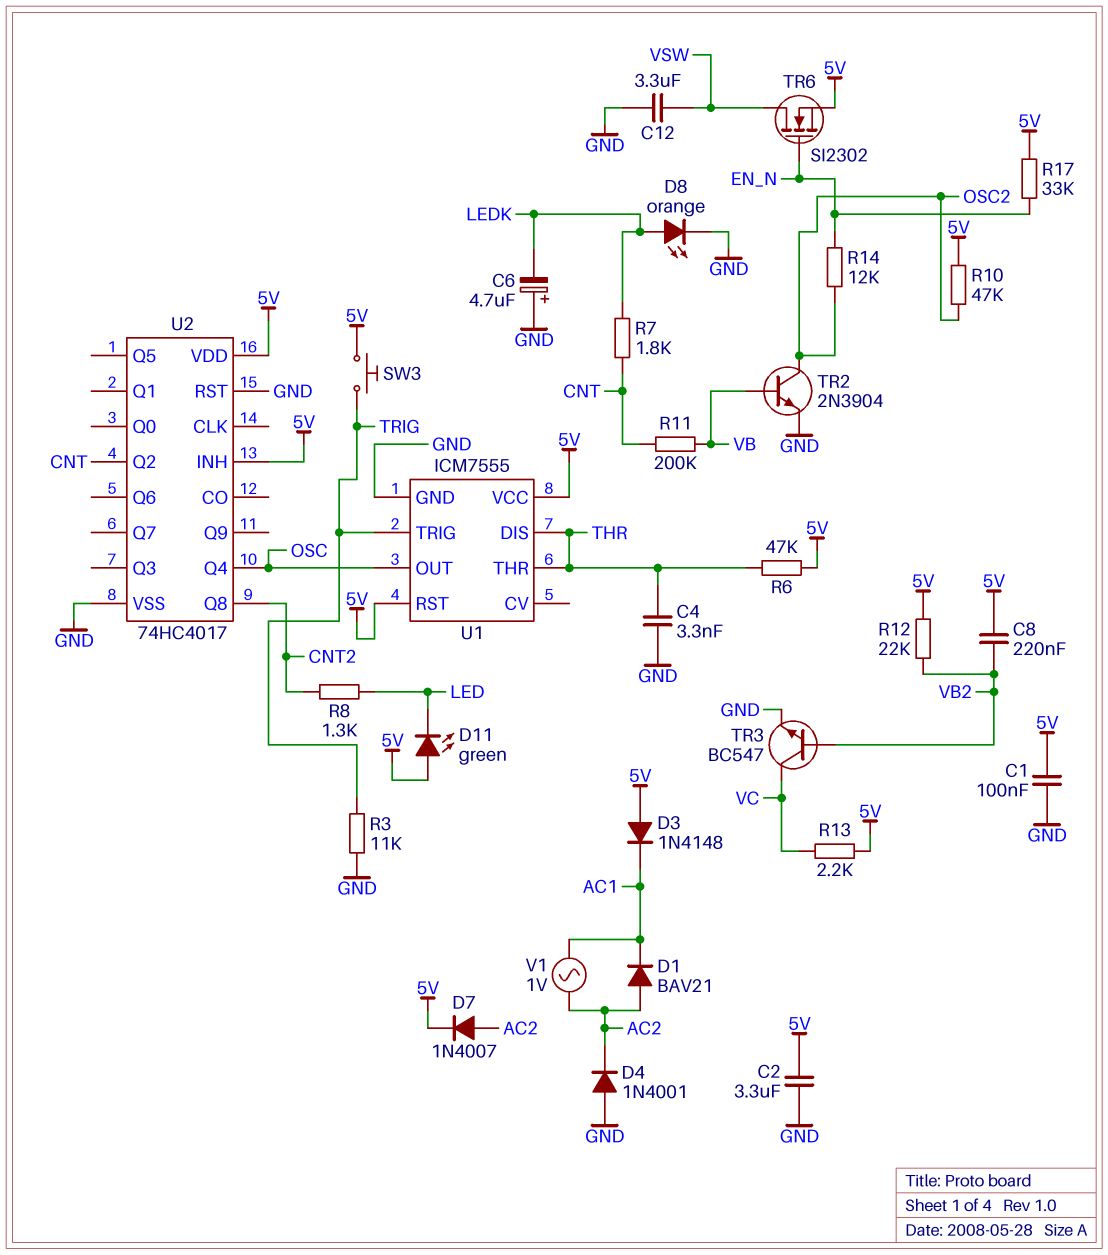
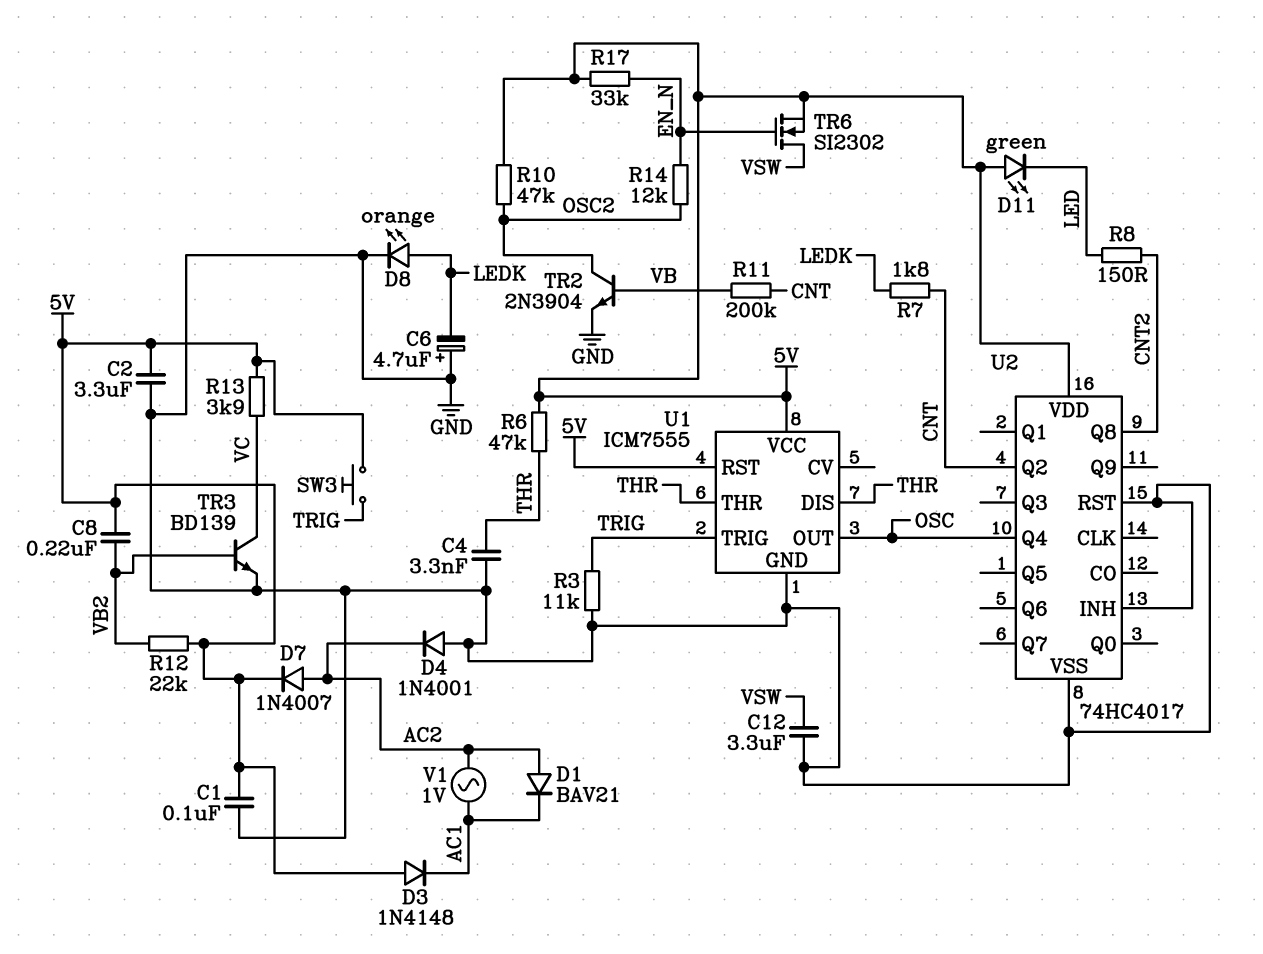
R8: 1.3k (CNT2, LED) -> 150 (CNT2, LED)
R13: 2.2k (5V, VC) -> 3.9k (5V, VC)
TR3: NPN BC547 (B VB2, C VC, E GND) -> NPN BD139 (B VB2, C VC, E GND)
U2 pin INH: 5V -> GND

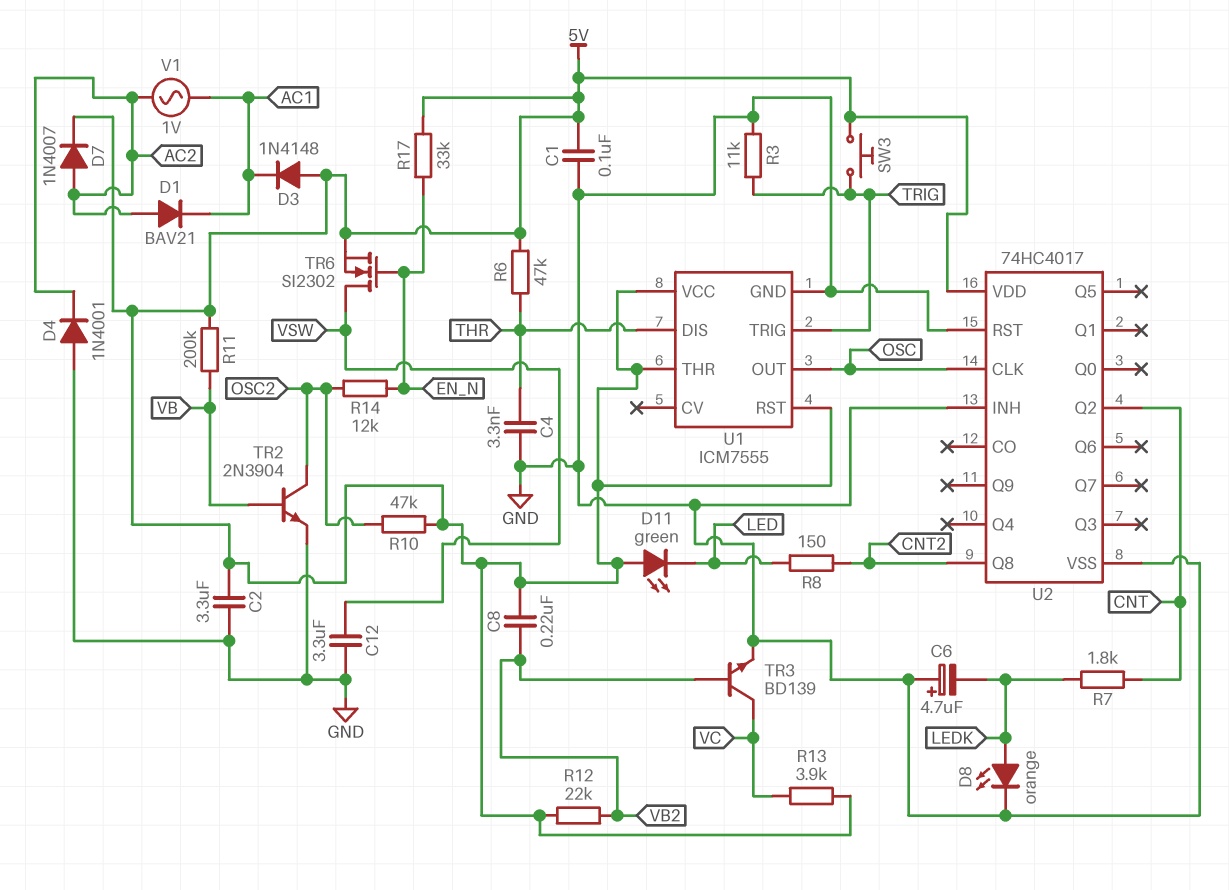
R11: 200k (CNT, VB) -> 200k (5V, VB)
U1 pin THR: THR -> 5V
U2 pin CLK: none -> OSC
U2 pin Q4: OSC -> none

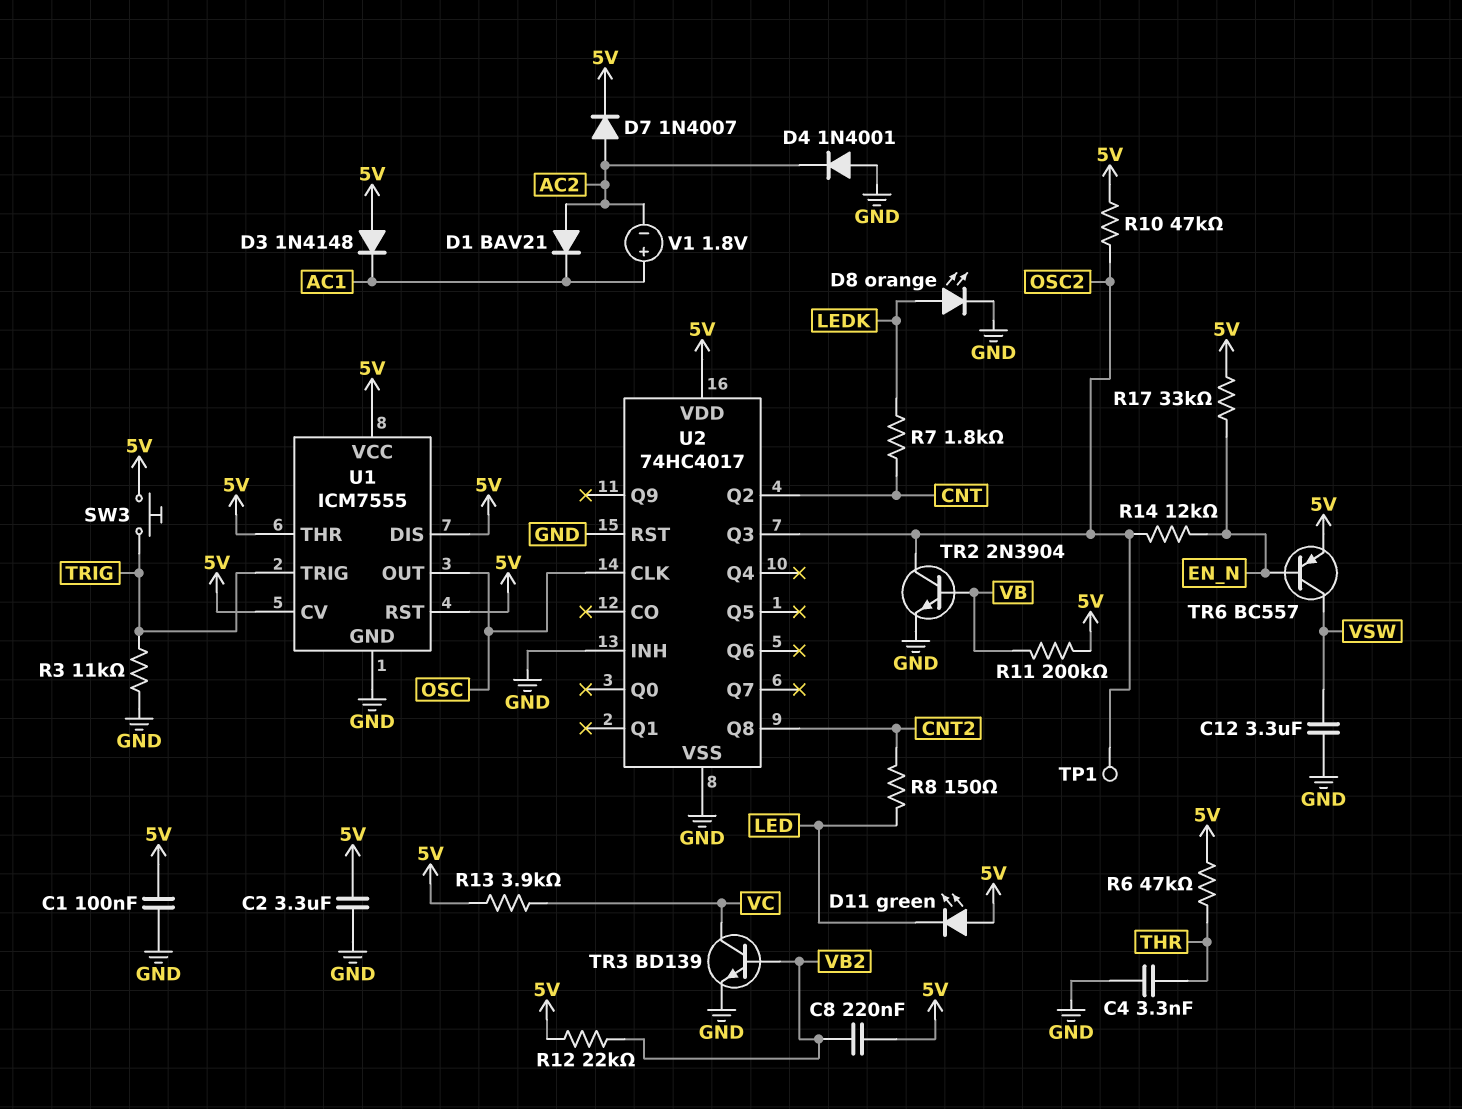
C6: 4.7uF (plus GND, minus LEDK) -> none
TP1: none -> test point (OSC2)
TR6: NMOS SI2302 (G EN_N, D VSW, S 5V) -> PNP BC557 (B EN_N, C VSW, E 5V)
U1 pin CV: none -> 5V
U1 pin DIS: THR -> 5V
U2 pin Q3: none -> OSC2
V1: AC 1V (AC1, AC2) -> 1.8V (plus AC1, minus AC2)

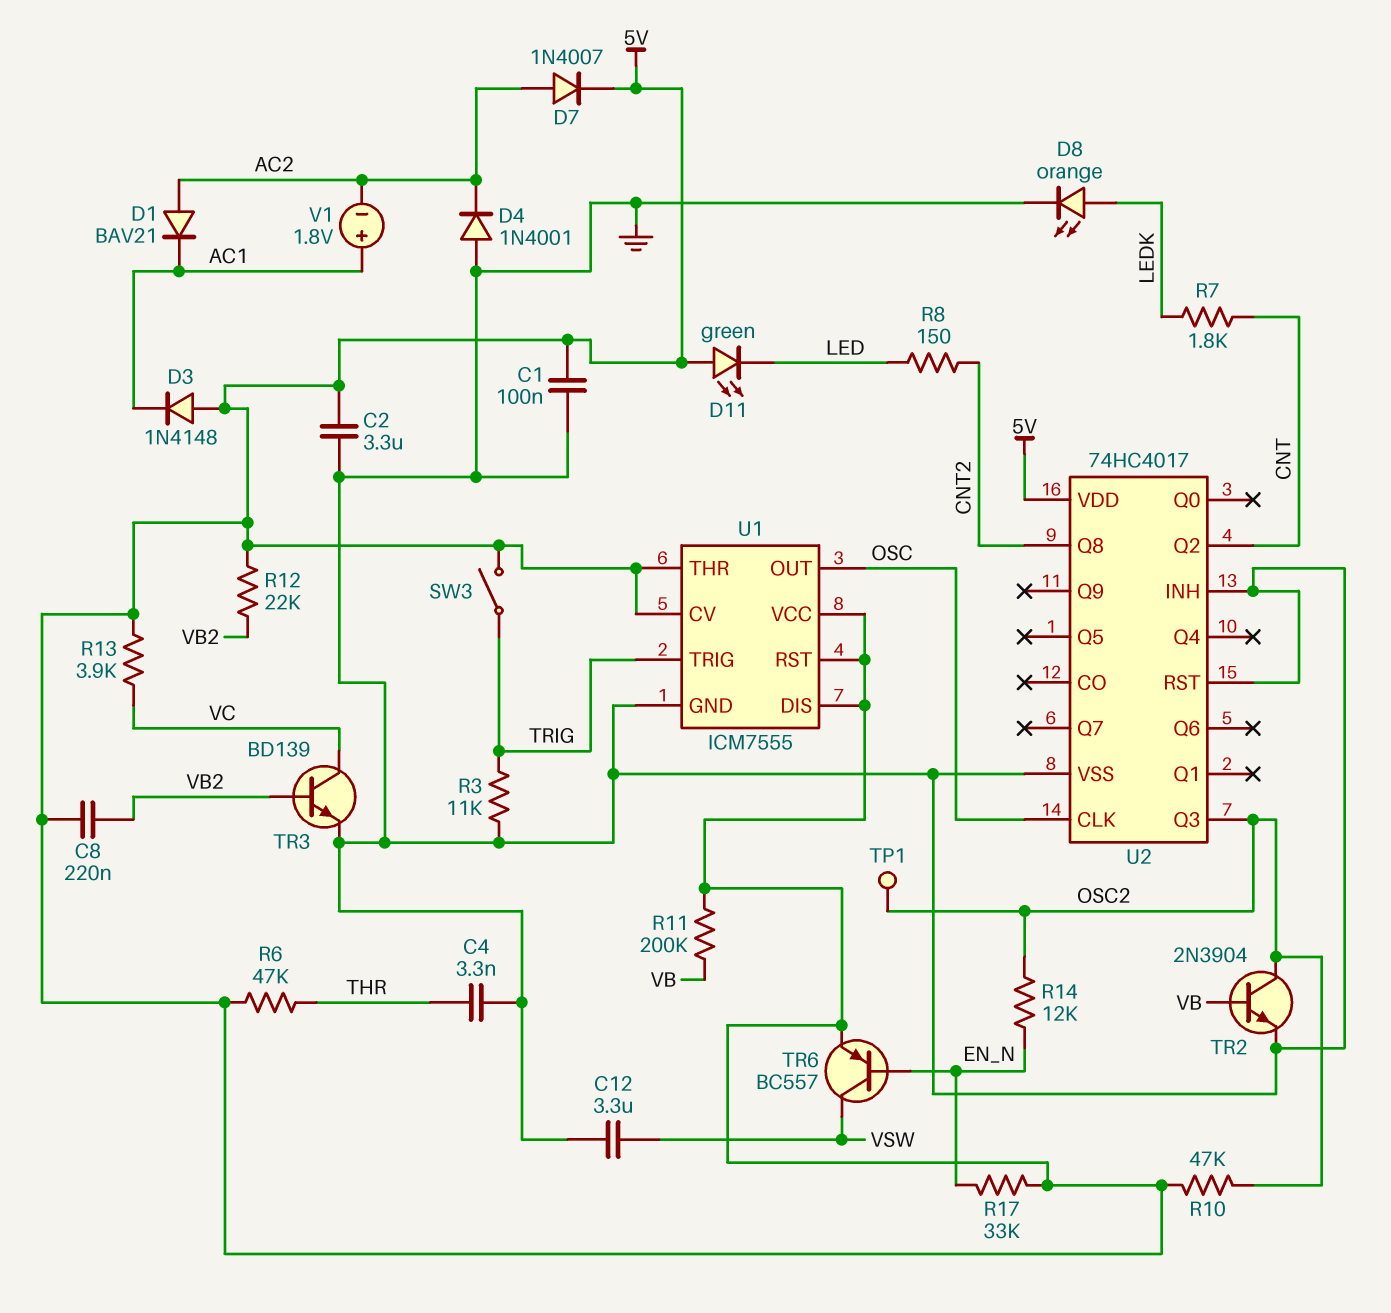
SW3: button (5V, TRIG) -> switch (5V, TRIG)

